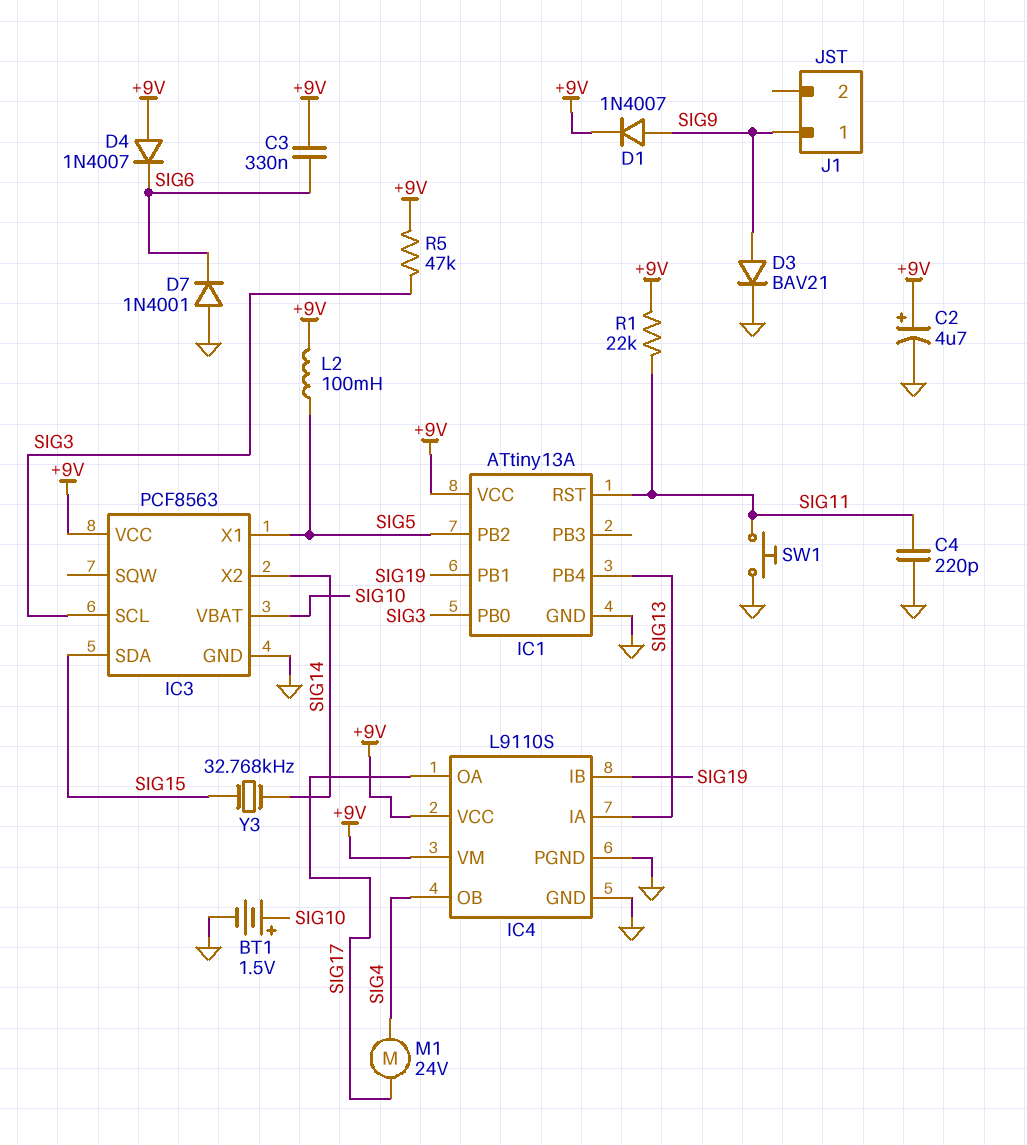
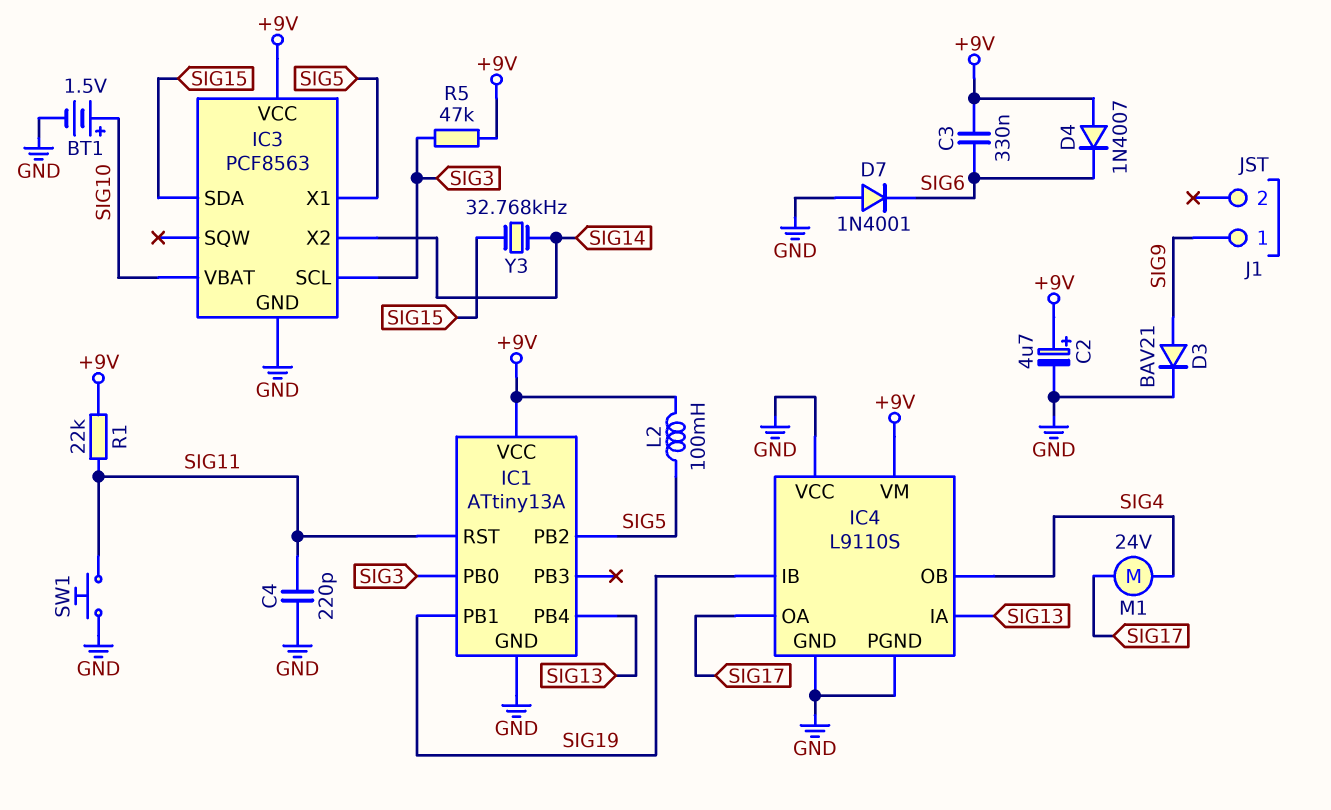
D1: diode 1N4007 (A SIG9, K +9V) -> none
IC4 pin VCC: +9V -> GND

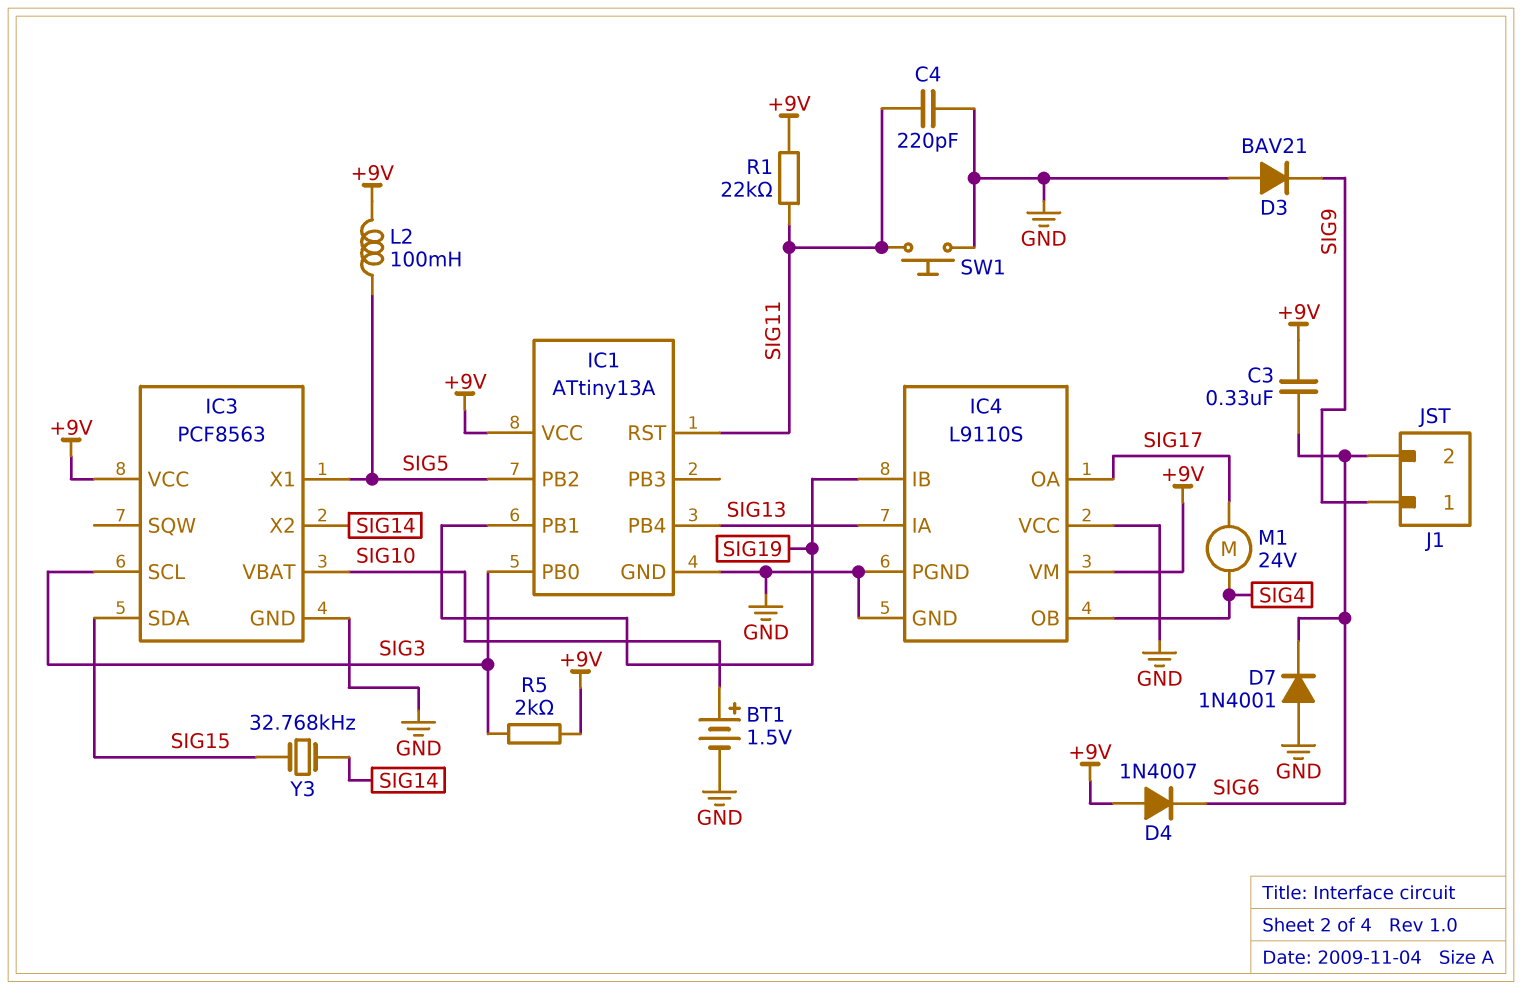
C2: 4.7uF (plus +9V, minus GND) -> none
D3: diode BAV21 (A SIG9, K GND) -> diode BAV21 (A GND, K SIG9)
J1 pin 2: none -> SIG6
R5: 47k (+9V, SIG3) -> 2k (+9V, SIG3)

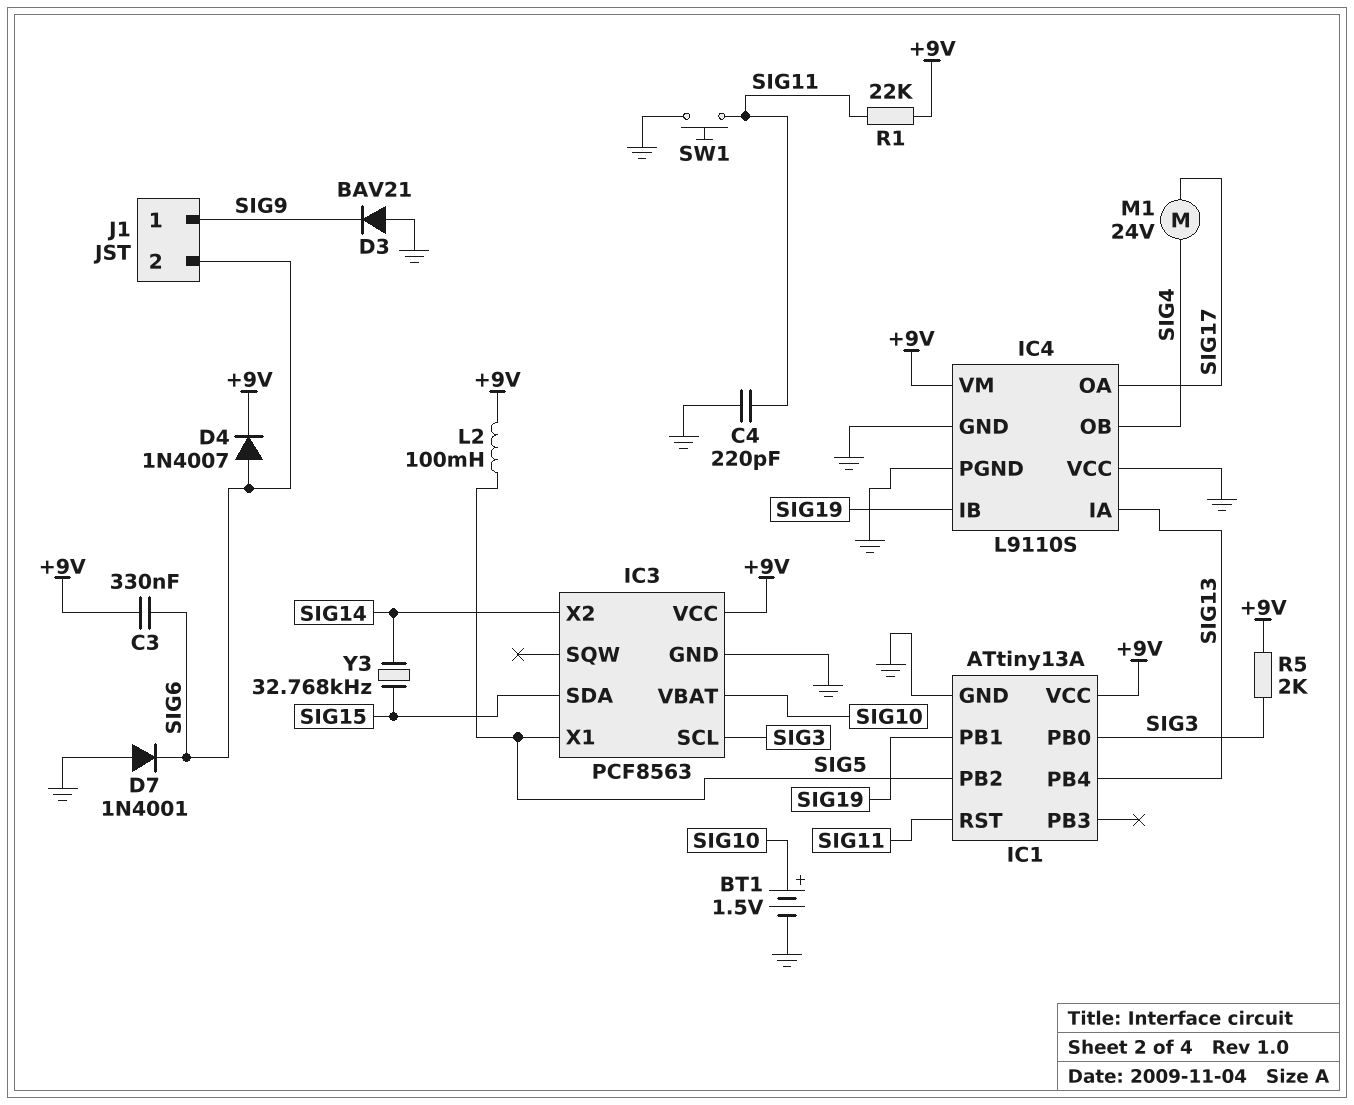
D4: diode 1N4007 (A +9V, K SIG6) -> diode 1N4007 (A SIG6, K +9V)

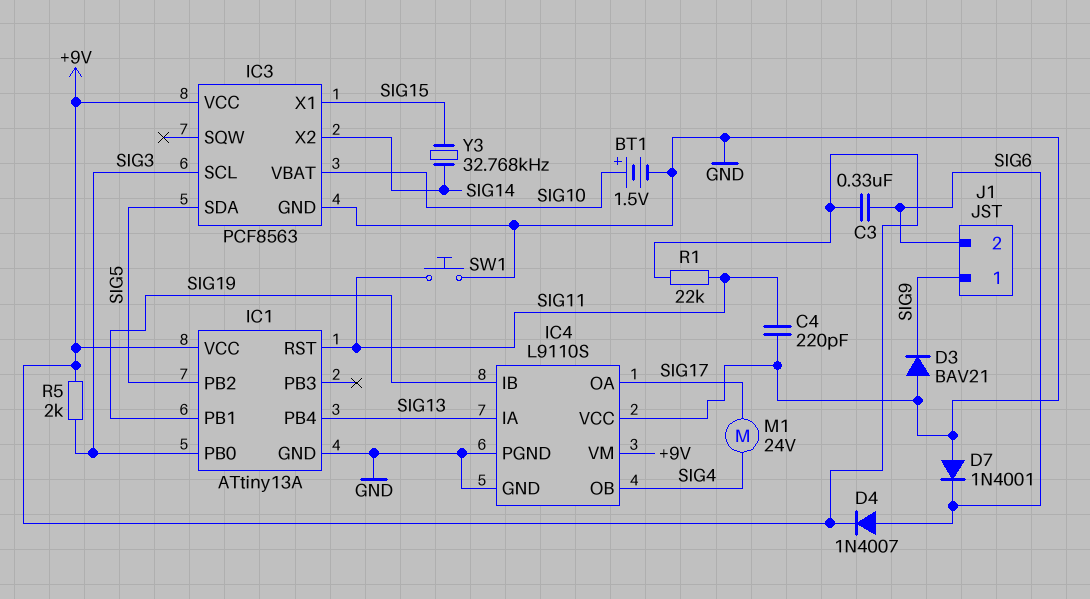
IC3 pin SDA: SIG15 -> SIG5
IC3 pin X1: SIG5 -> SIG15
L2: 100mH (+9V, SIG5) -> none

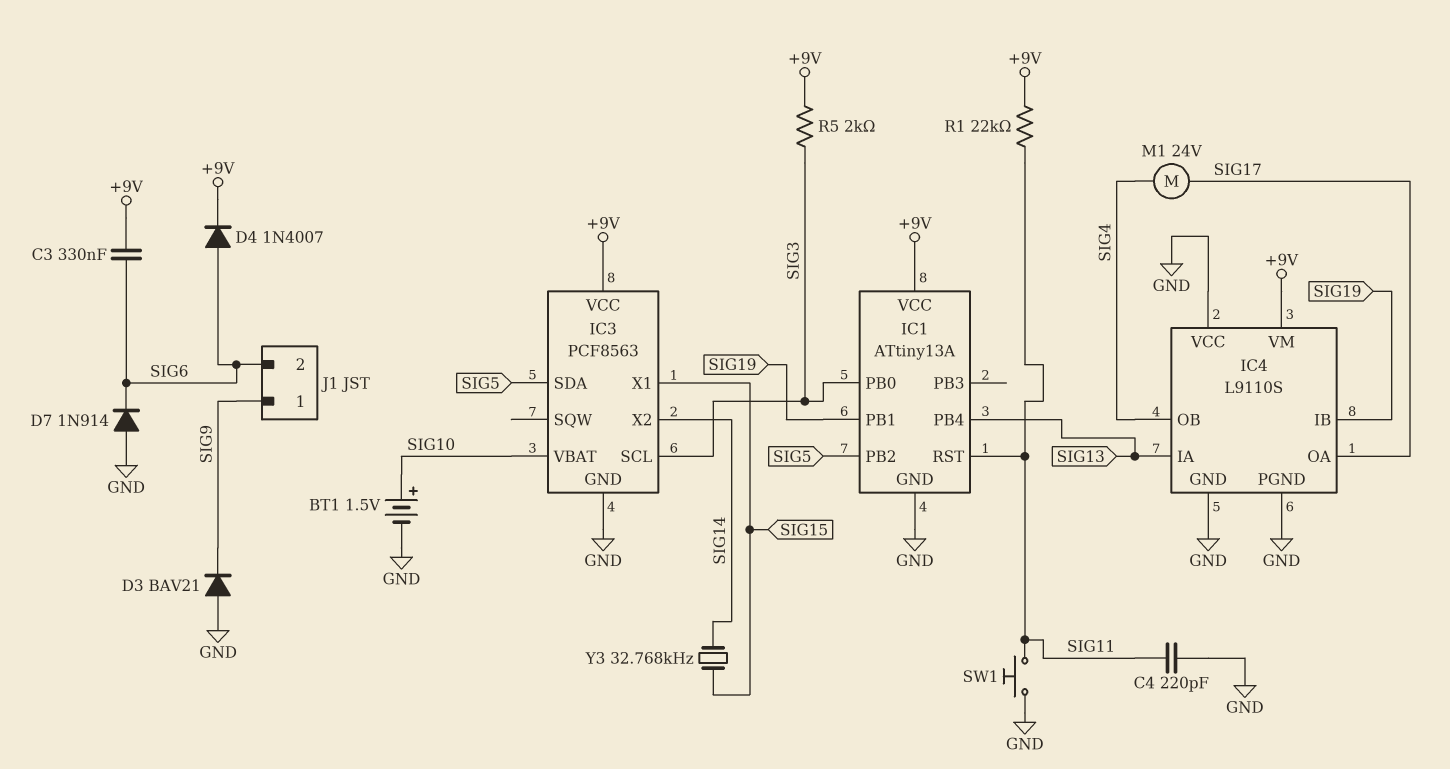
D7: diode 1N4001 (A GND, K SIG6) -> diode 1N914 (A GND, K SIG6)

